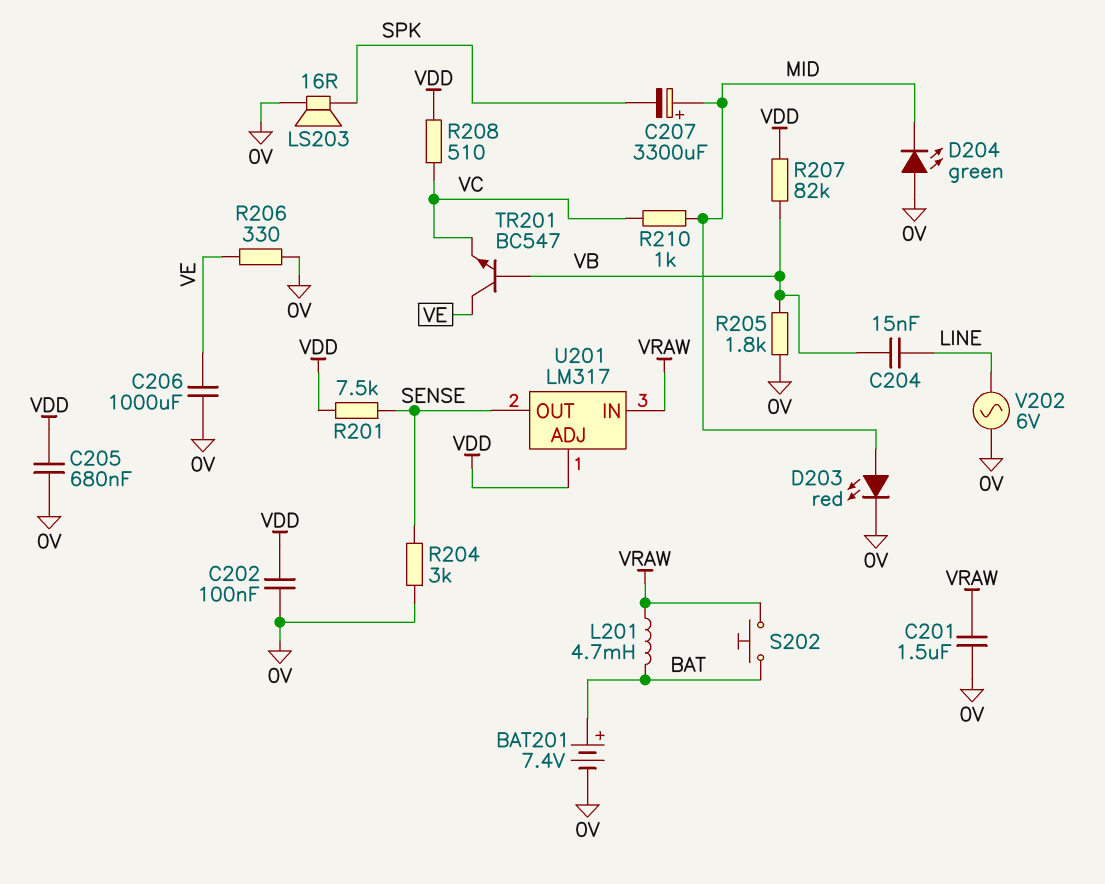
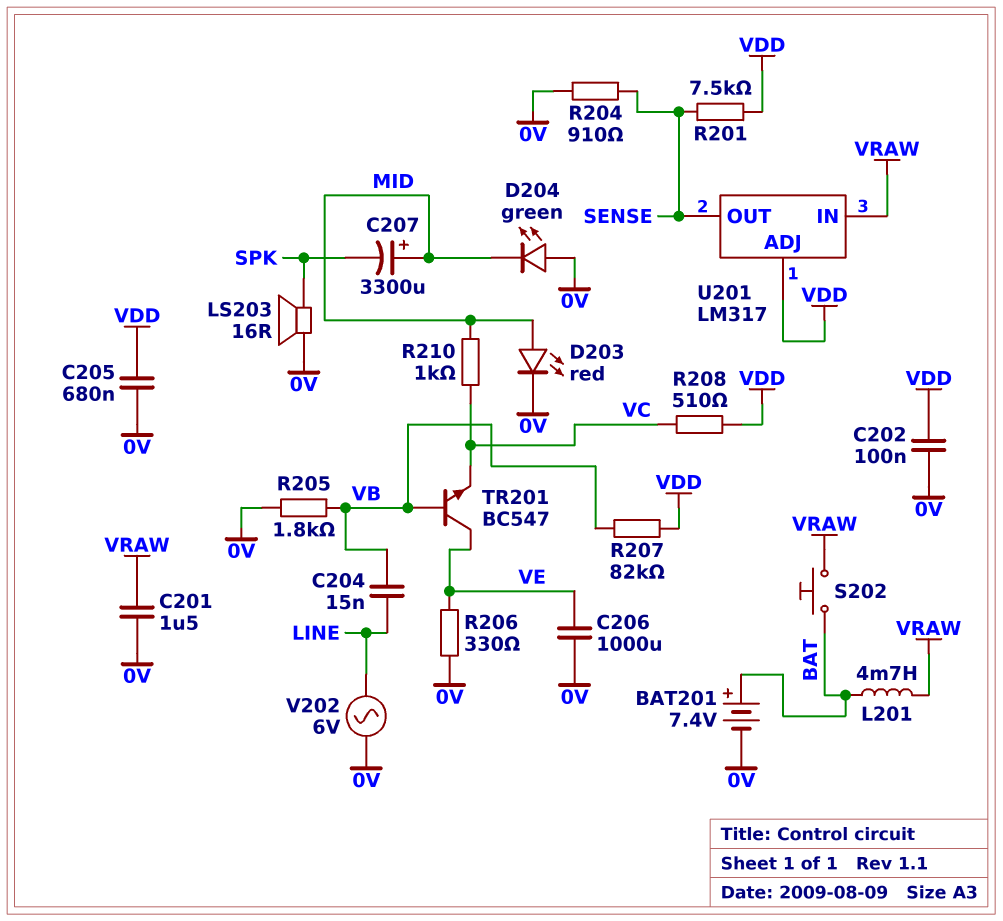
R204: 3k (0V, SENSE) -> 910 (0V, SENSE)

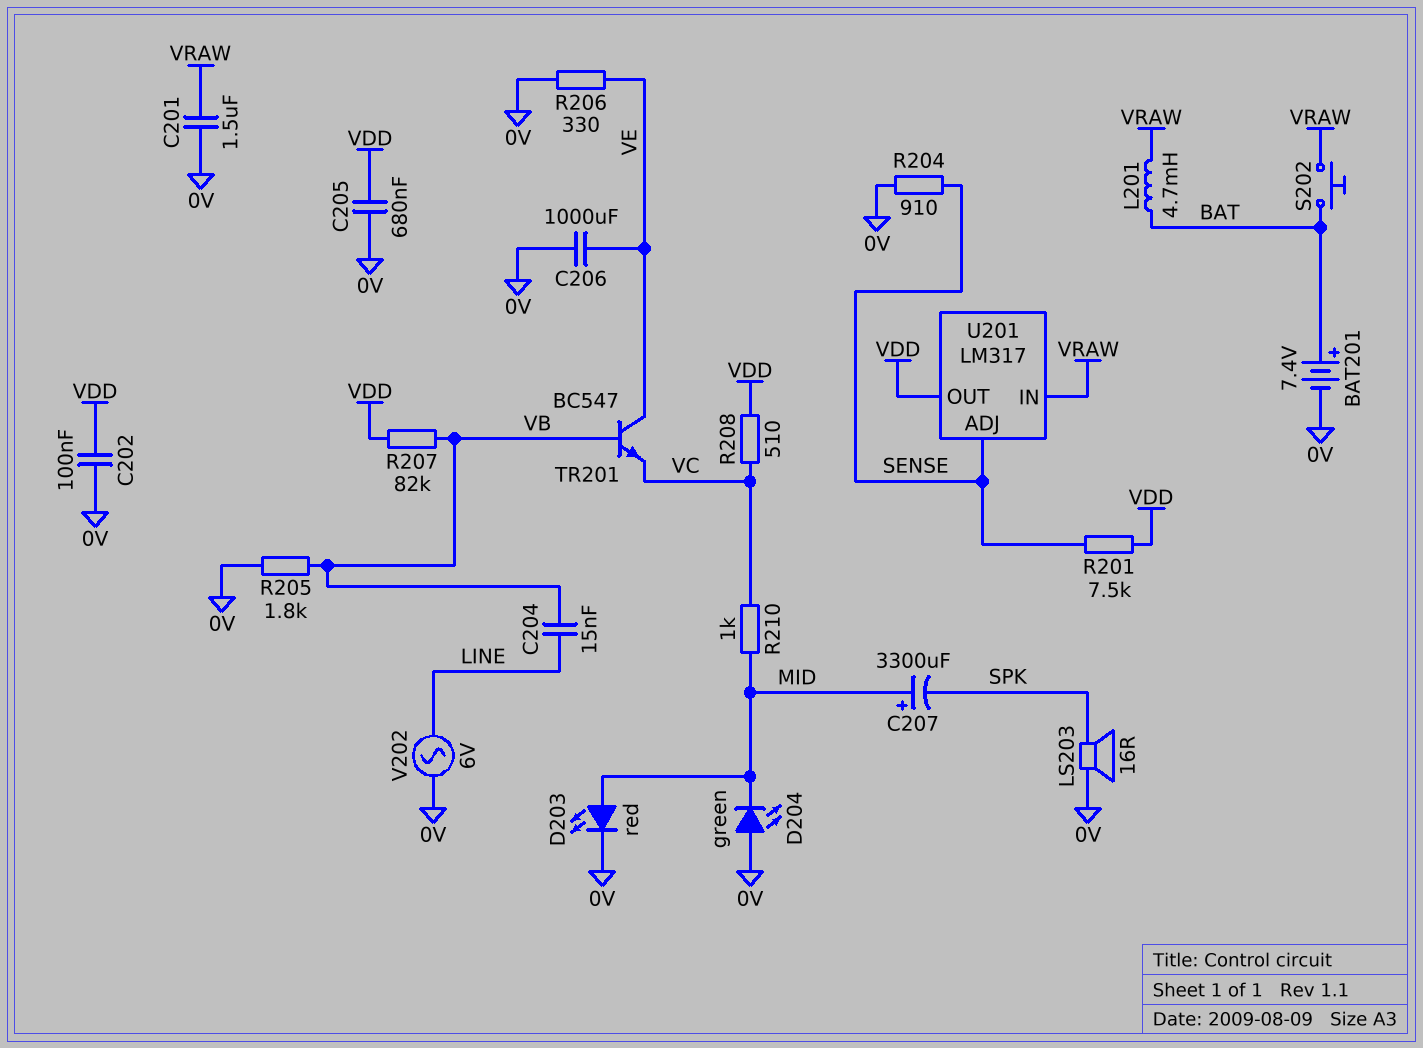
U201 pin ADJ: VDD -> SENSE
U201 pin OUT: SENSE -> VDD

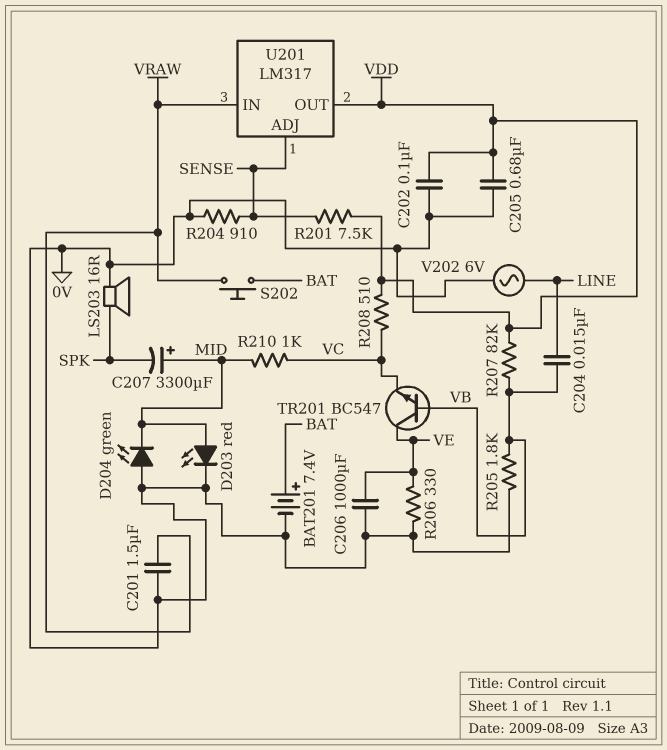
L201: 4.7mH (BAT, VRAW) -> none

